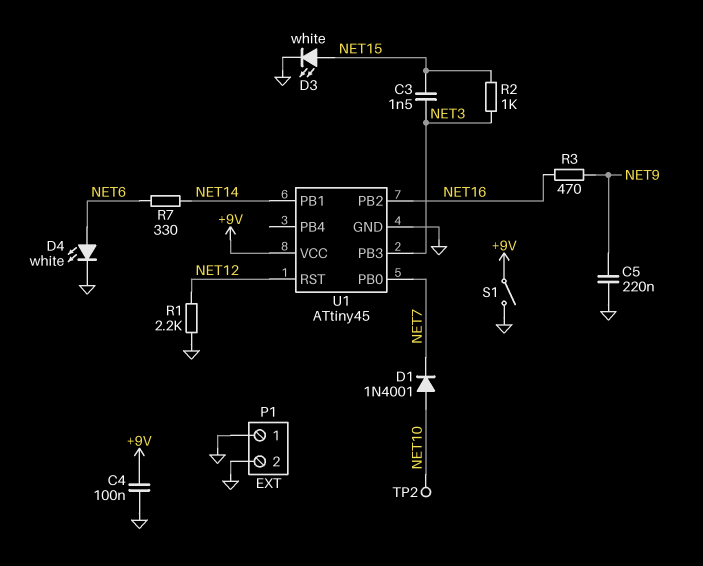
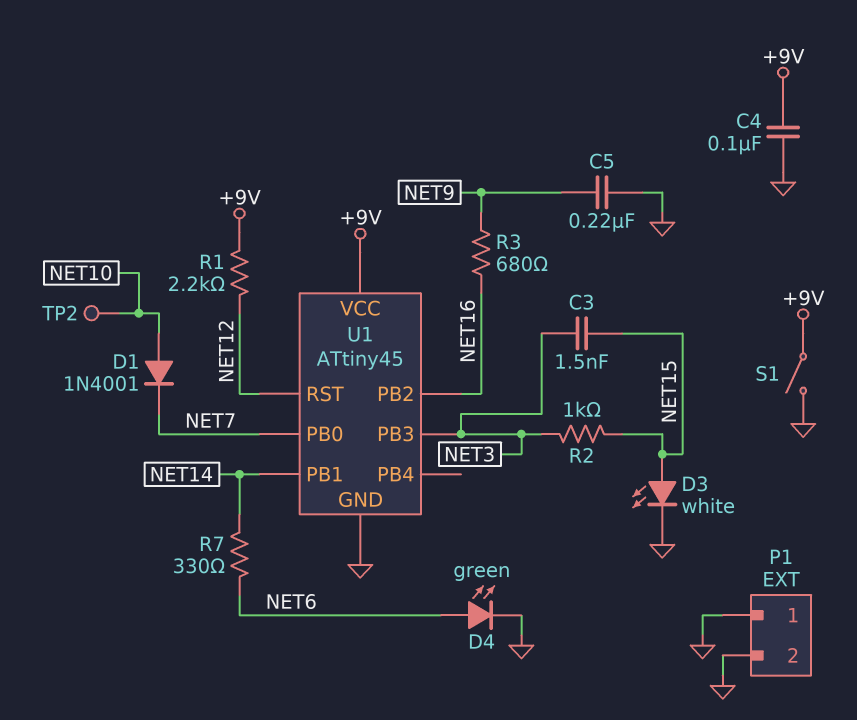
D4: LED white (A NET6, K GND) -> LED green (A NET6, K GND)
R1: 2.2k (GND, NET12) -> 2.2k (+9V, NET12)
R3: 470 (NET9, NET16) -> 680 (NET9, NET16)

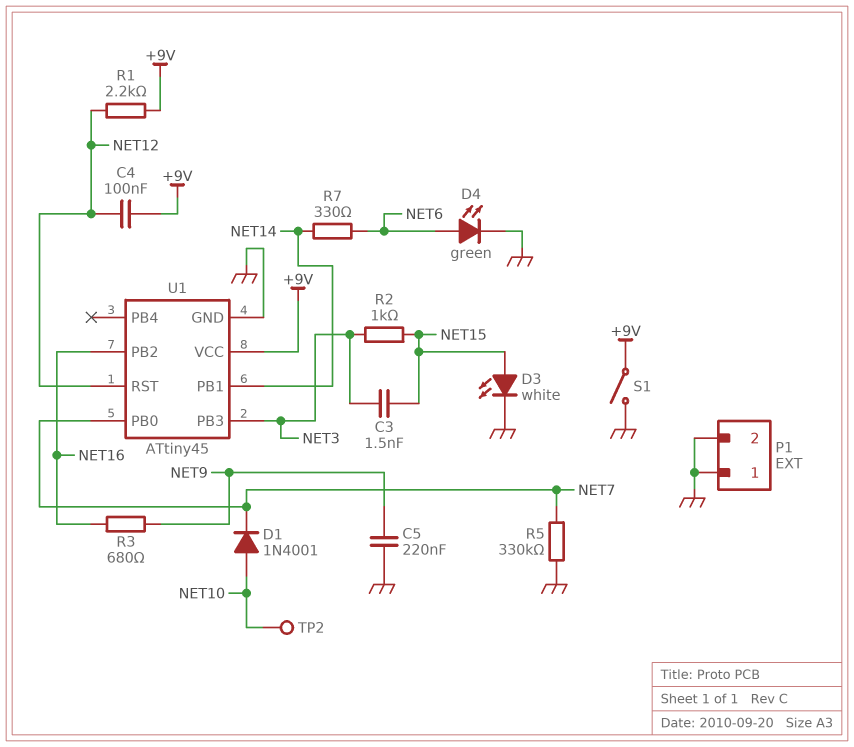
C4: 100nF (+9V, GND) -> 100nF (+9V, NET12)
R5: none -> 330k (GND, NET7)

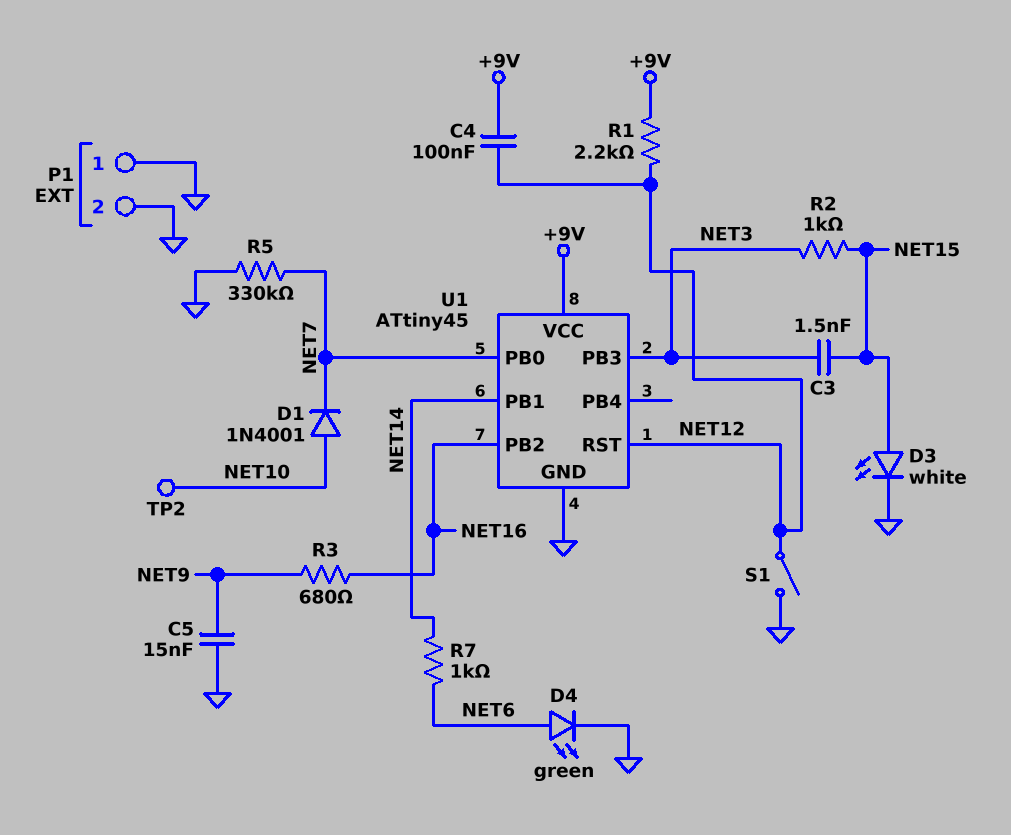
C5: 220nF (GND, NET9) -> 15nF (GND, NET9)
R7: 330 (NET6, NET14) -> 1k (NET6, NET14)
S1: switch (+9V, GND) -> switch (GND, NET12)

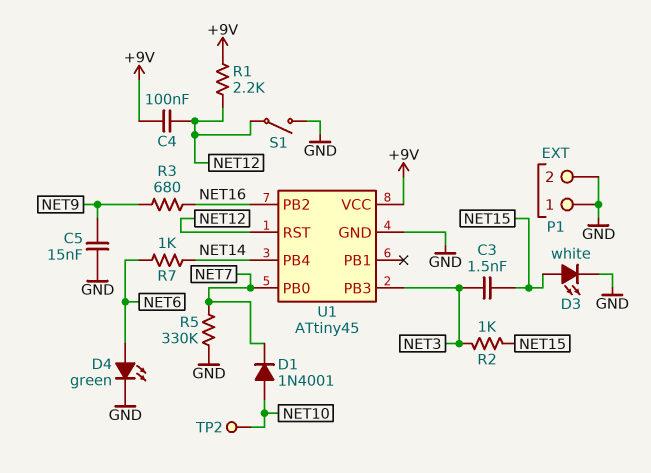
U1 pin PB1: NET14 -> none
U1 pin PB4: none -> NET14

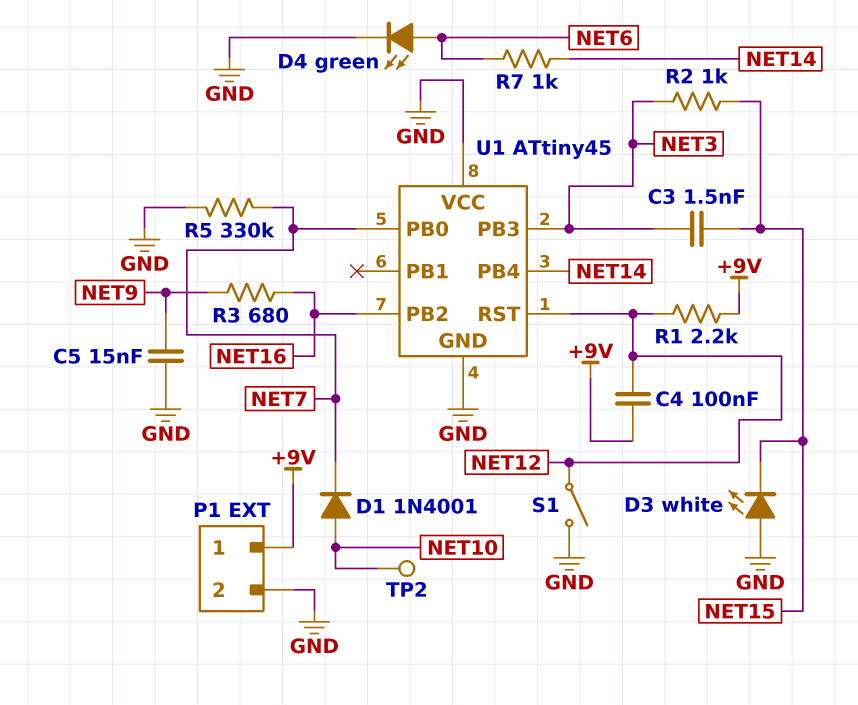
D3: LED white (A NET15, K GND) -> LED white (A GND, K NET15)
P1 pin 1: GND -> +9V
U1 pin VCC: +9V -> GND

